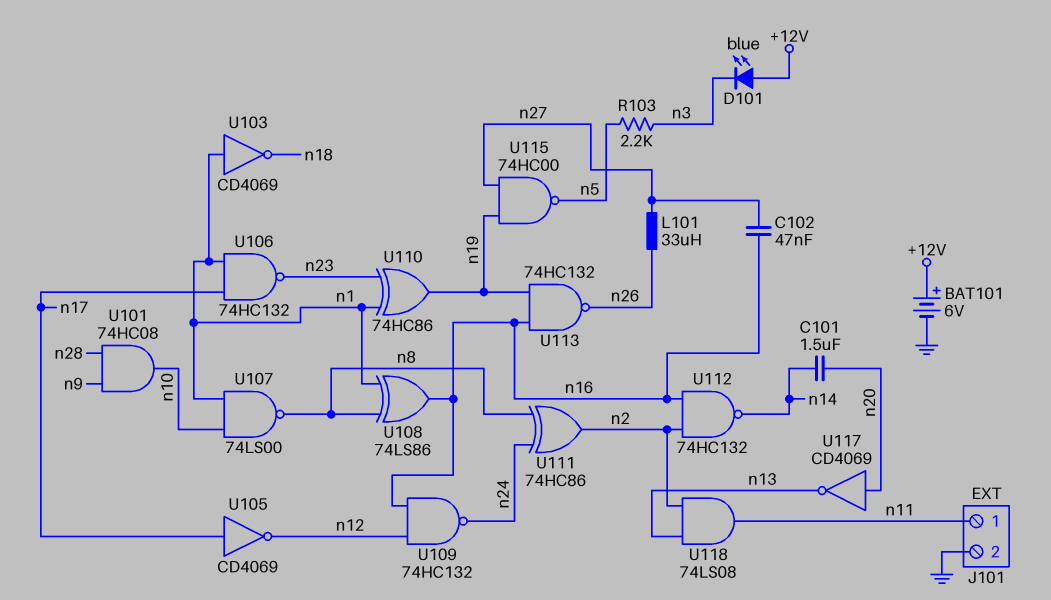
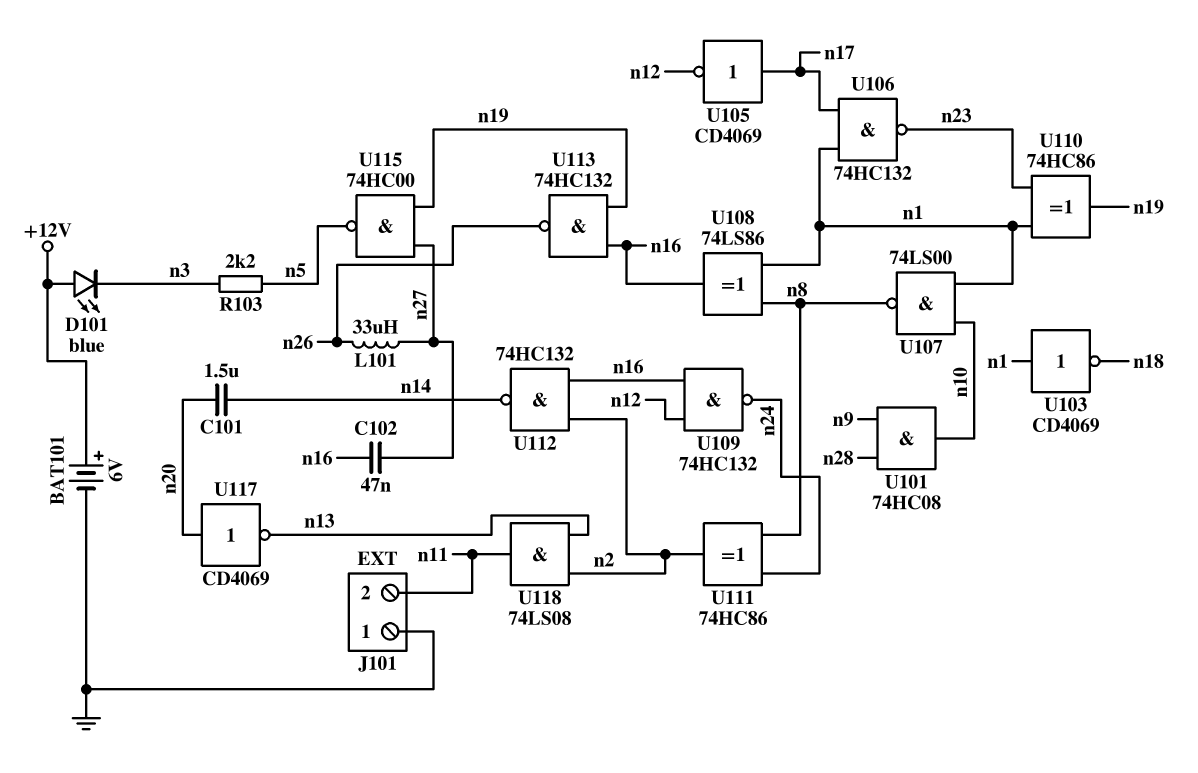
J101 pin 1: n11 -> GND
J101 pin 2: GND -> n11

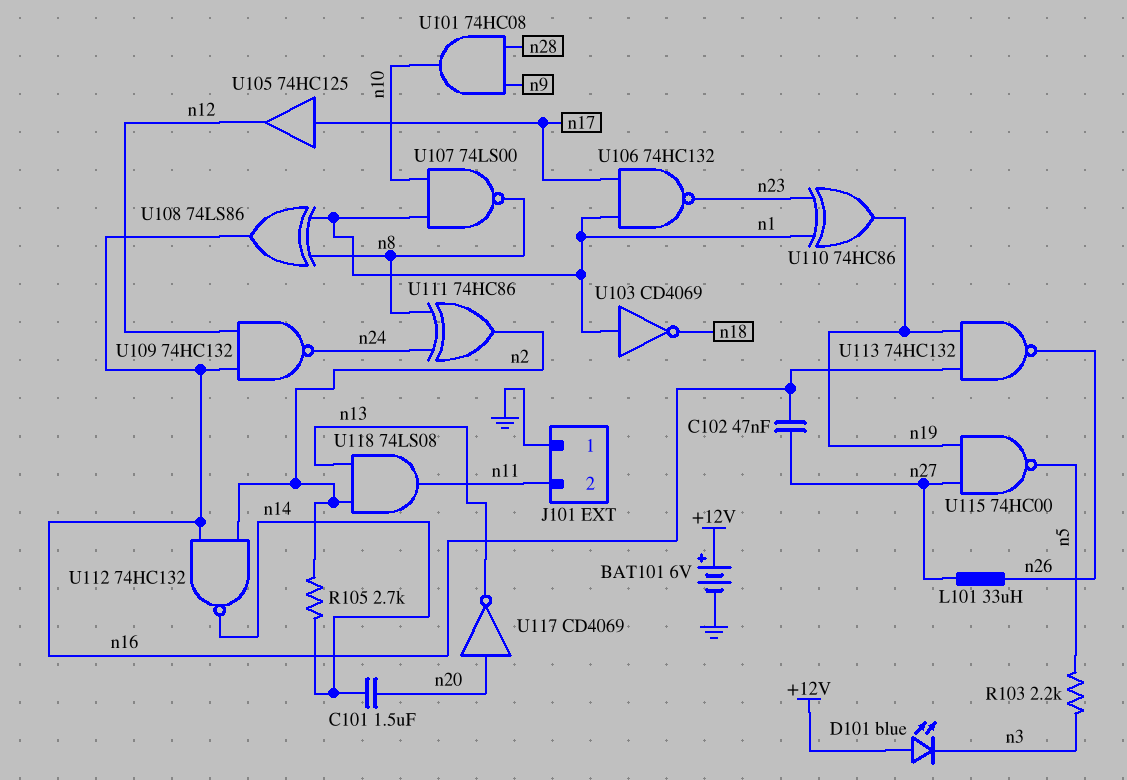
R105: none -> 2.7k (n2, n14)
U105: NOT CD4069 (in n17, out n12) -> buffer 74HC125 (in n17, out n12)

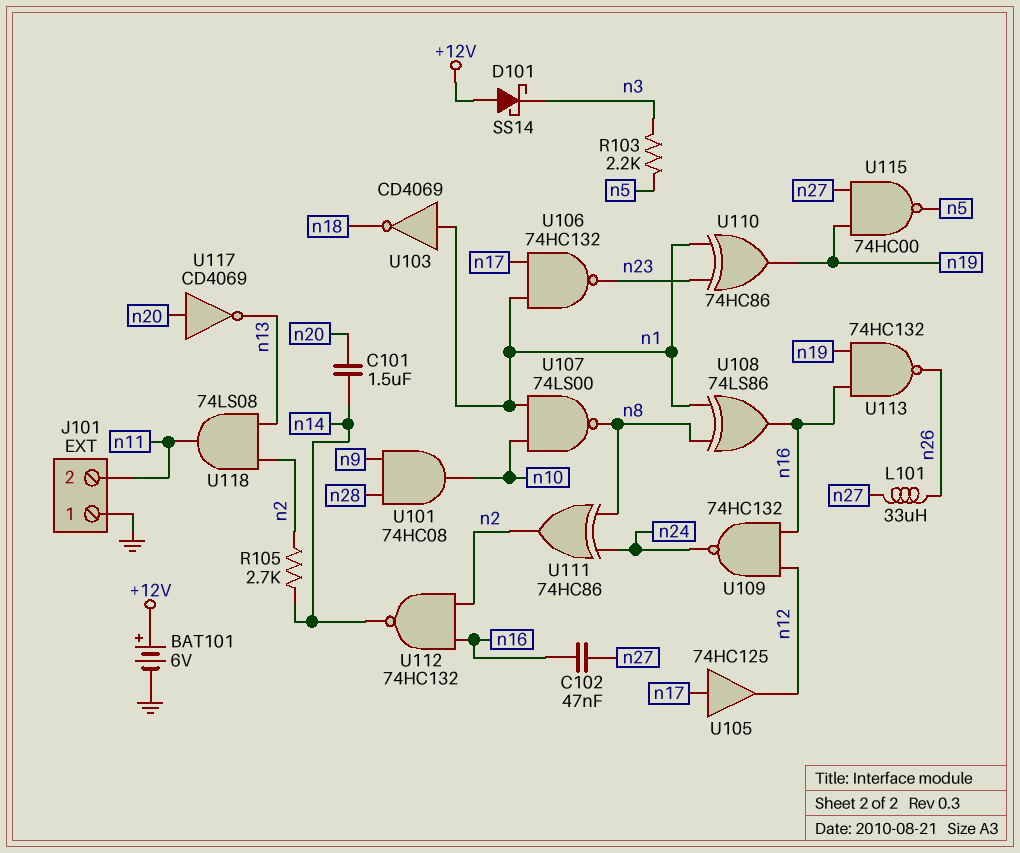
D101: LED blue (A +12V, K n3) -> schottky SS14 (A +12V, K n3)

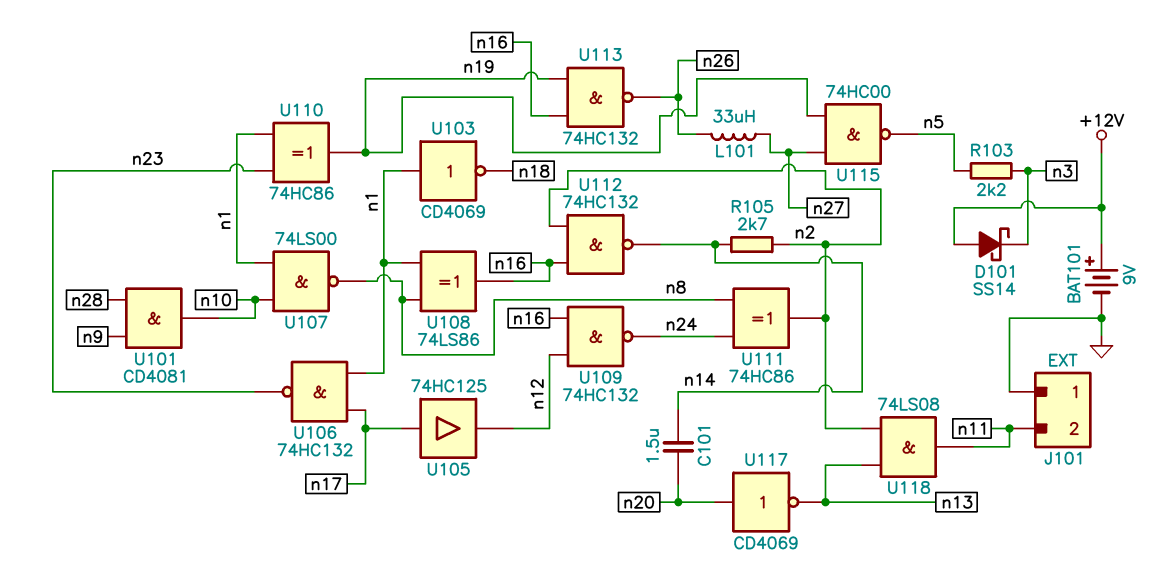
BAT101: 6V (plus +12V, minus GND) -> 9V (plus +12V, minus GND)
C102: 47nF (n16, n27) -> none
U101: AND 74HC08 (in n9, in n28, out n10) -> AND CD4081 (in n9, in n28, out n10)

